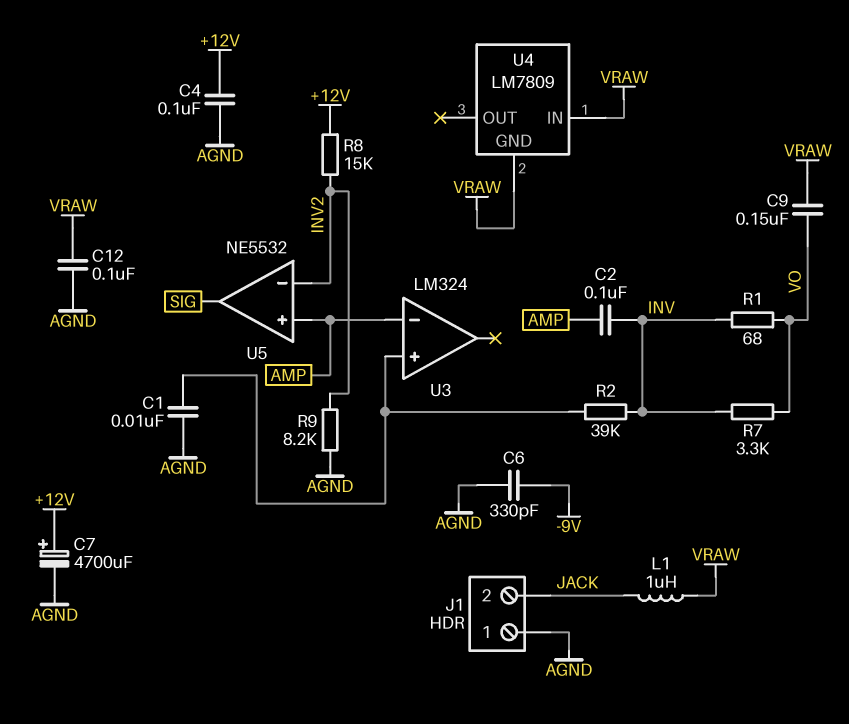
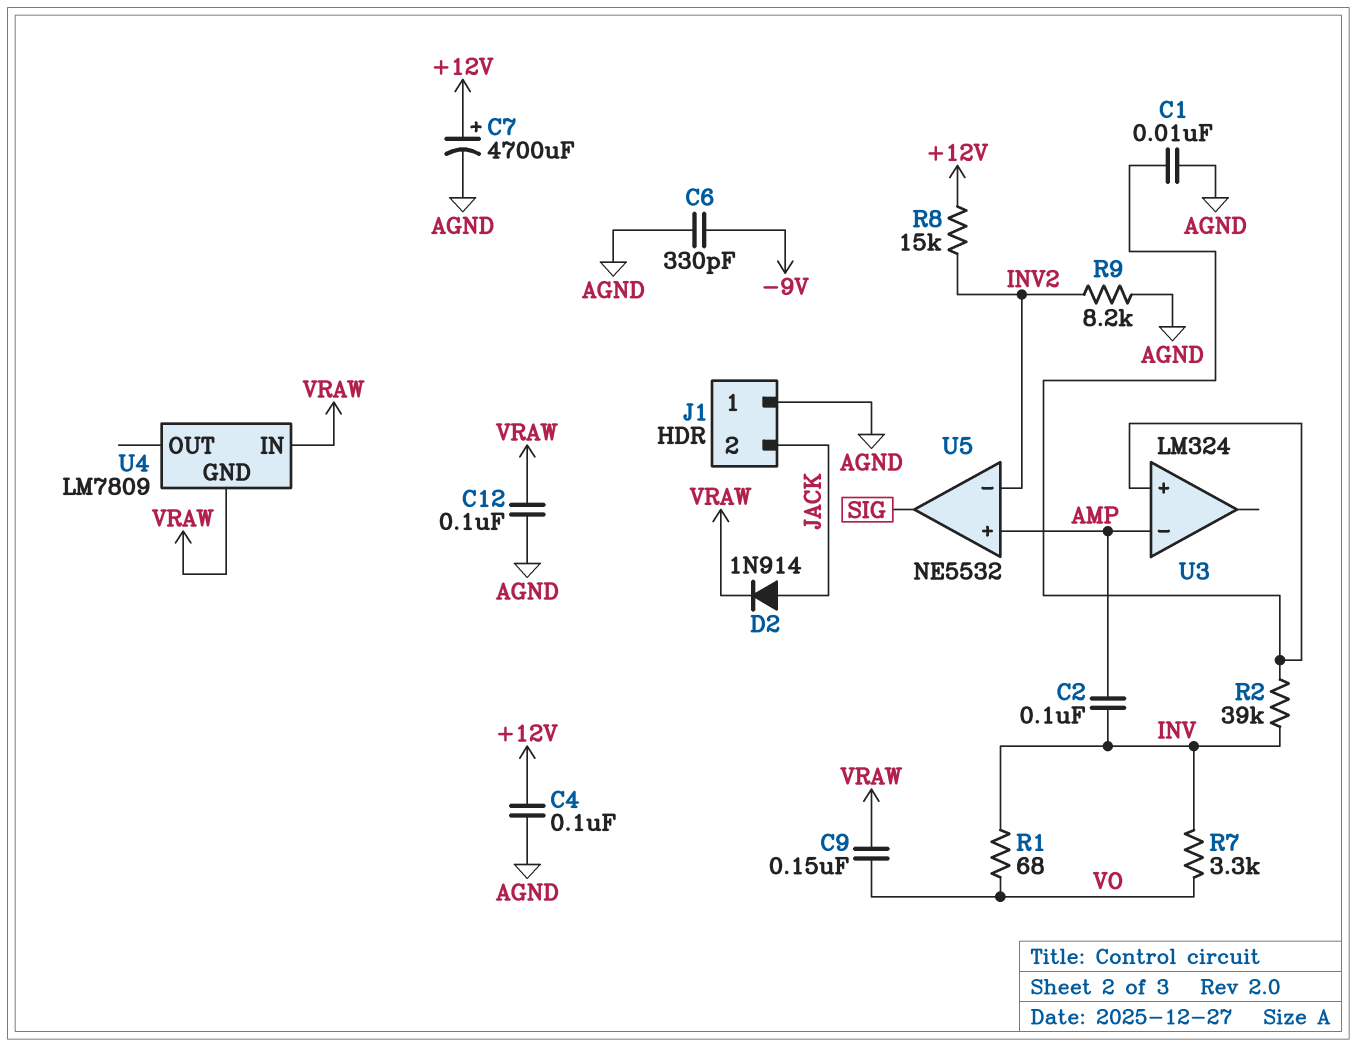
D2: none -> diode 1N914 (A JACK, K VRAW)
L1: 1uH (JACK, VRAW) -> none

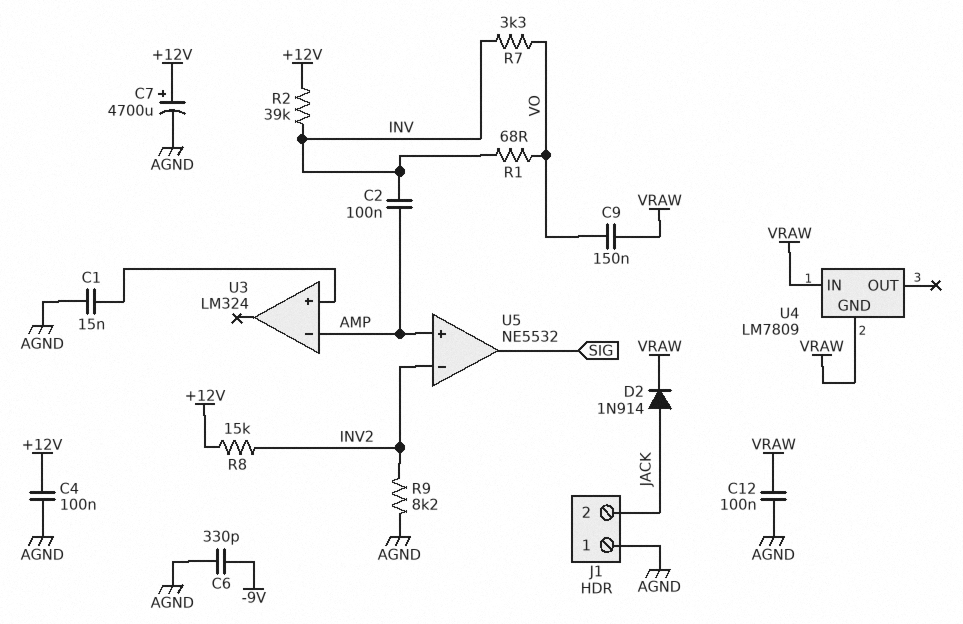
C1: 10nF (AGND, U3/in+) -> 15nF (AGND, U3/in+)
R2: 39k (INV, U3/in+) -> 39k (+12V, INV)

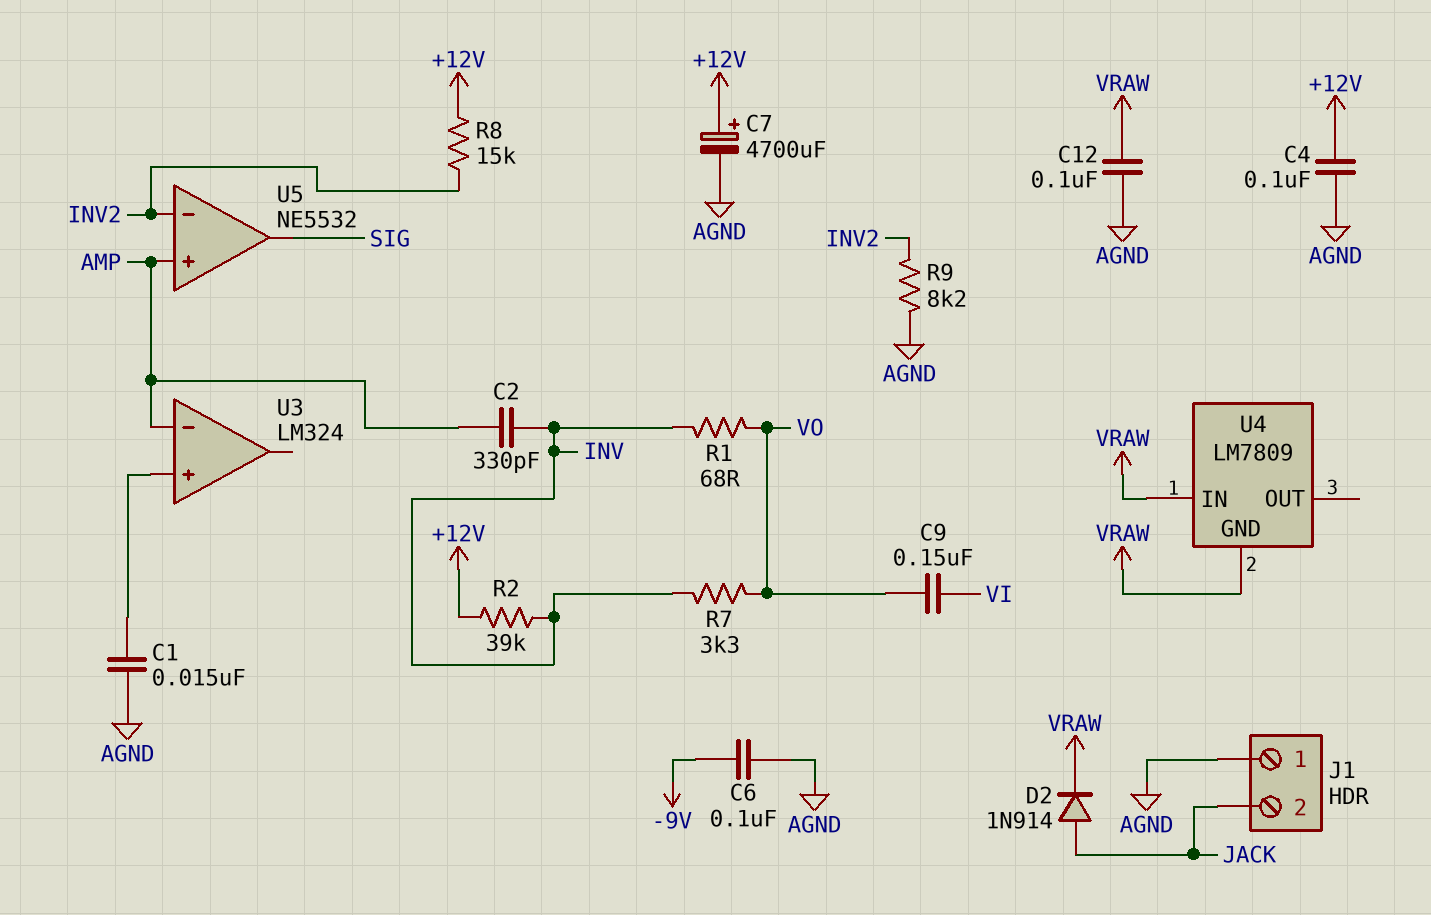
C2: 100nF (AMP, INV) -> 330pF (AMP, INV)
C6: 330pF (-9V, AGND) -> 100nF (-9V, AGND)
C9: 150nF (VO, VRAW) -> 150nF (VI, VO)

